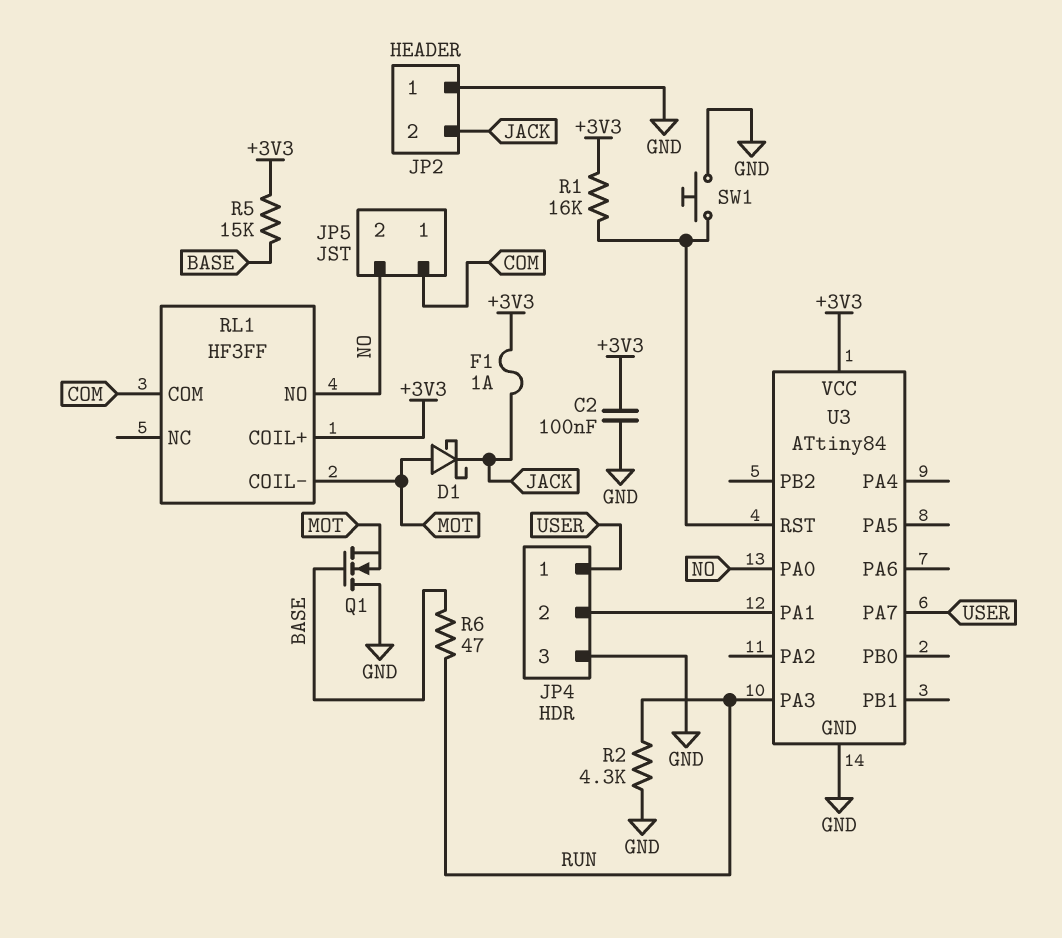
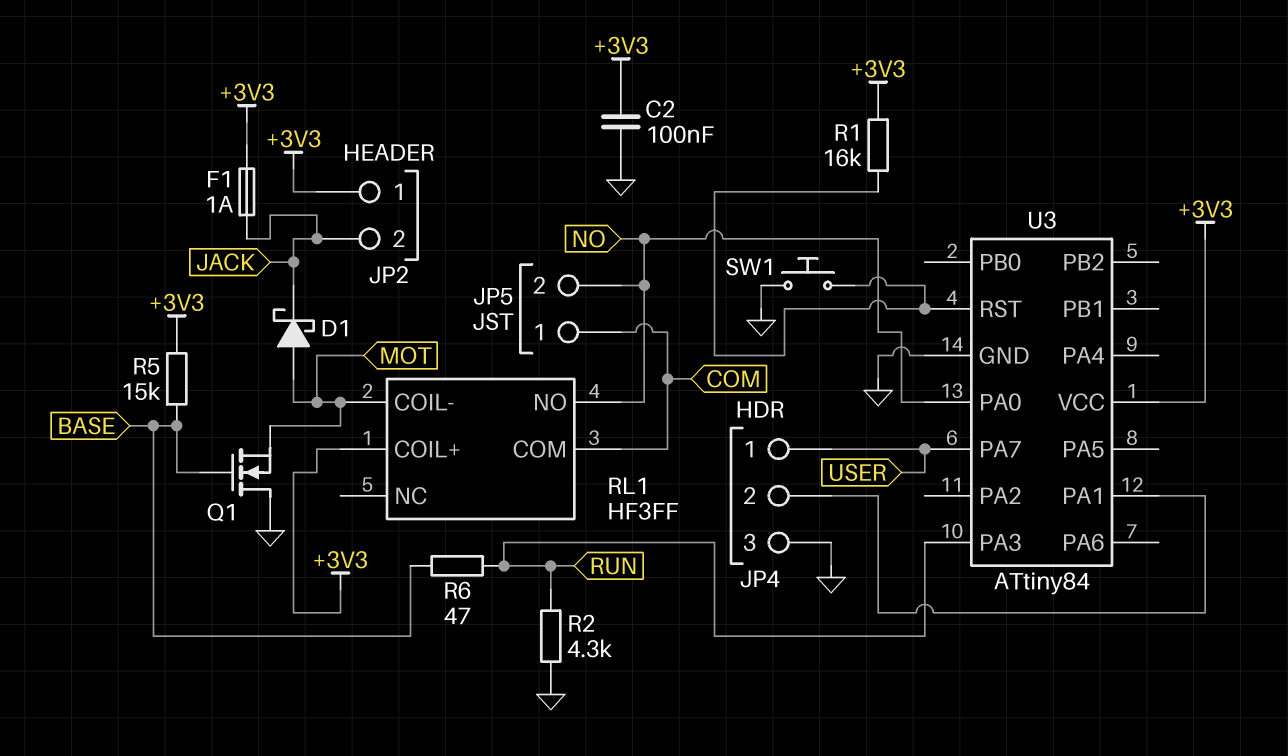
JP2 pin 1: GND -> +3V3

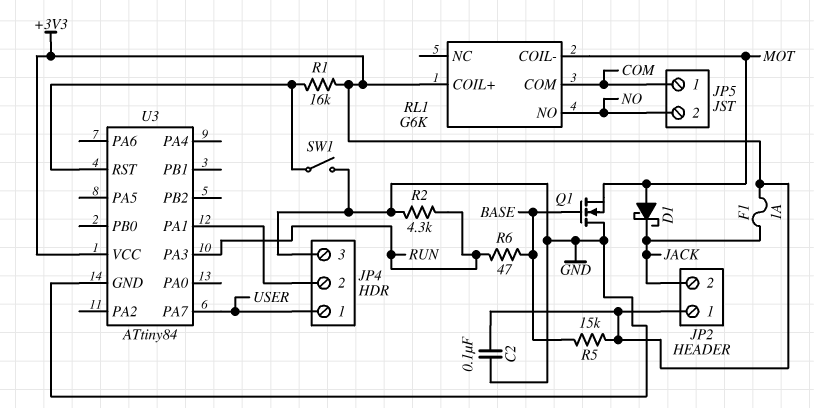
RL1: HF3FF -> G6K
SW1: button (GND, U3/RST) -> switch (GND, U3/RST)
U3 pin PA0: NO -> none

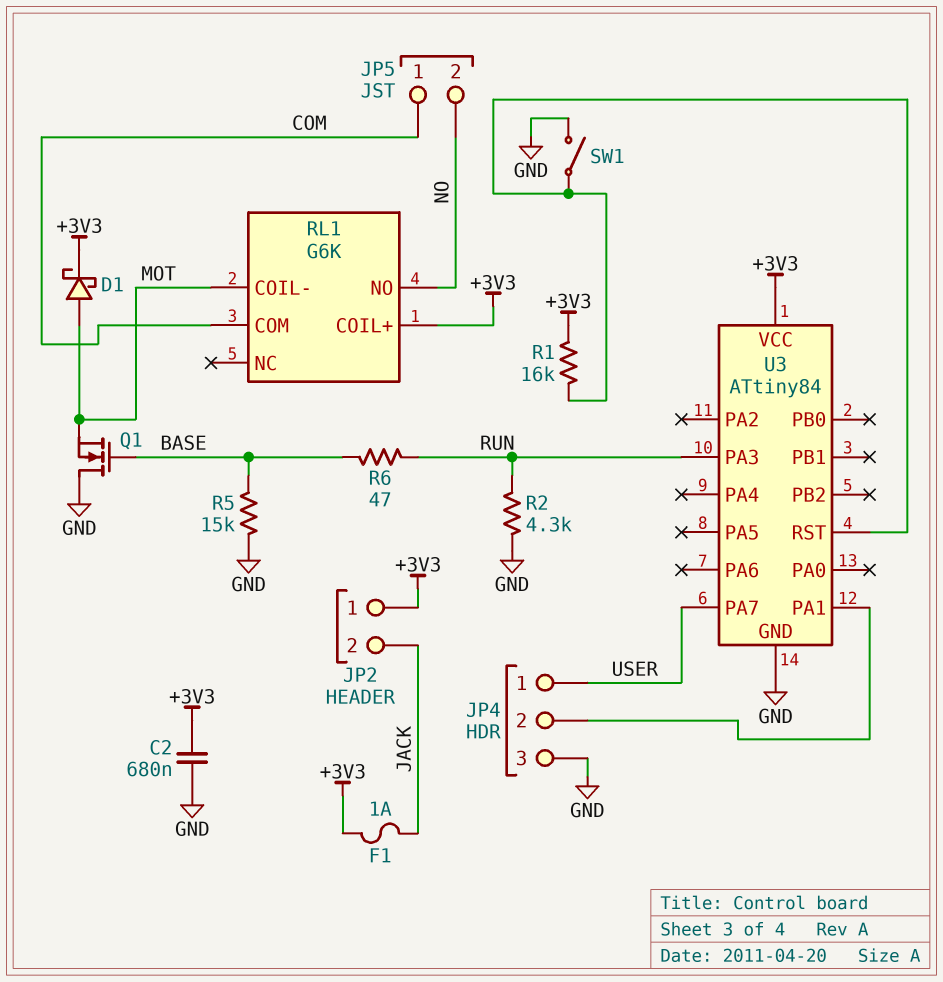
C2: 100nF (+3V3, GND) -> 680nF (+3V3, GND)
D1: schottky (A MOT, K JACK) -> schottky (A MOT, K +3V3)
R5: 15k (+3V3, BASE) -> 15k (BASE, GND)

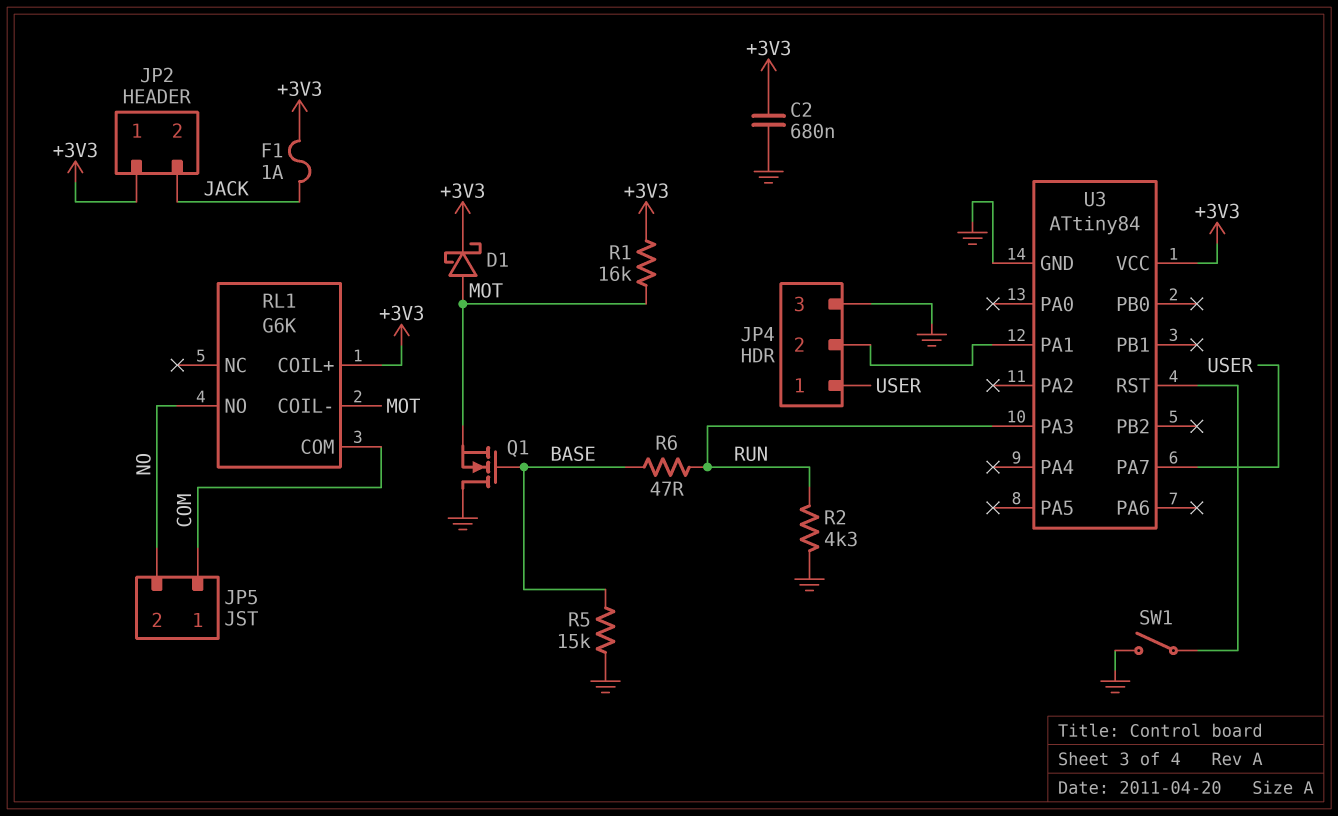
R1: 16k (+3V3, U3/RST) -> 16k (+3V3, MOT)

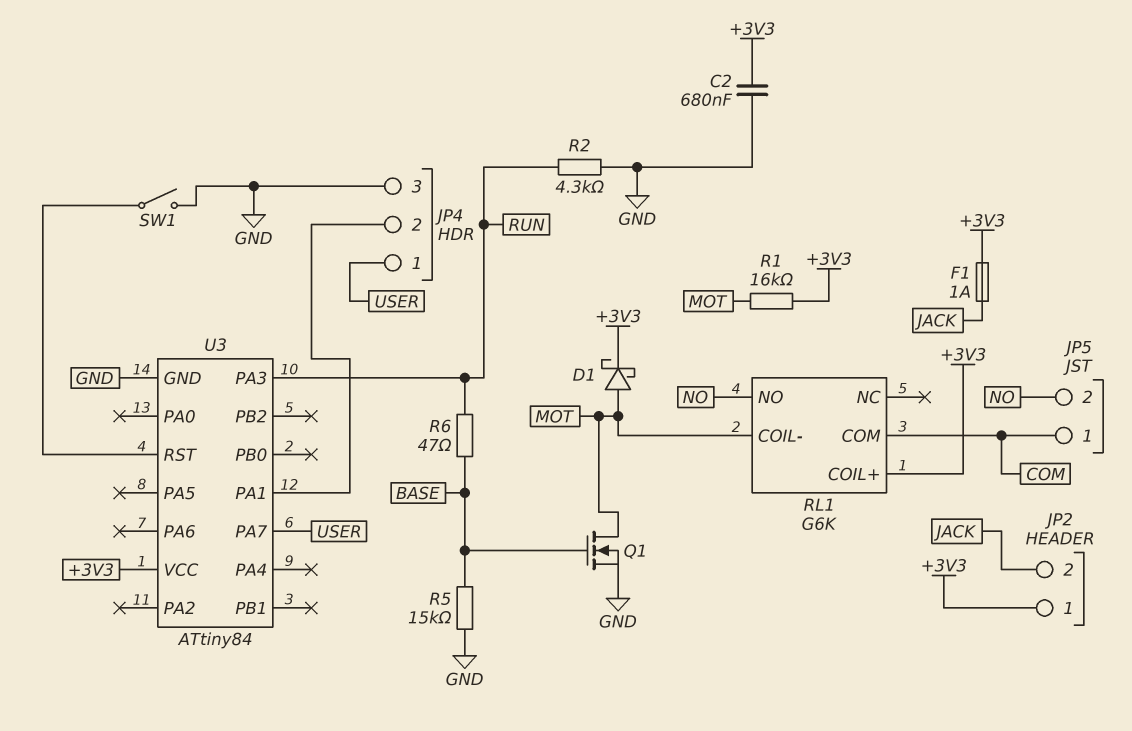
Q1: NMOS (G BASE, D GND, S MOT) -> NMOS (G BASE, D MOT, S GND)

